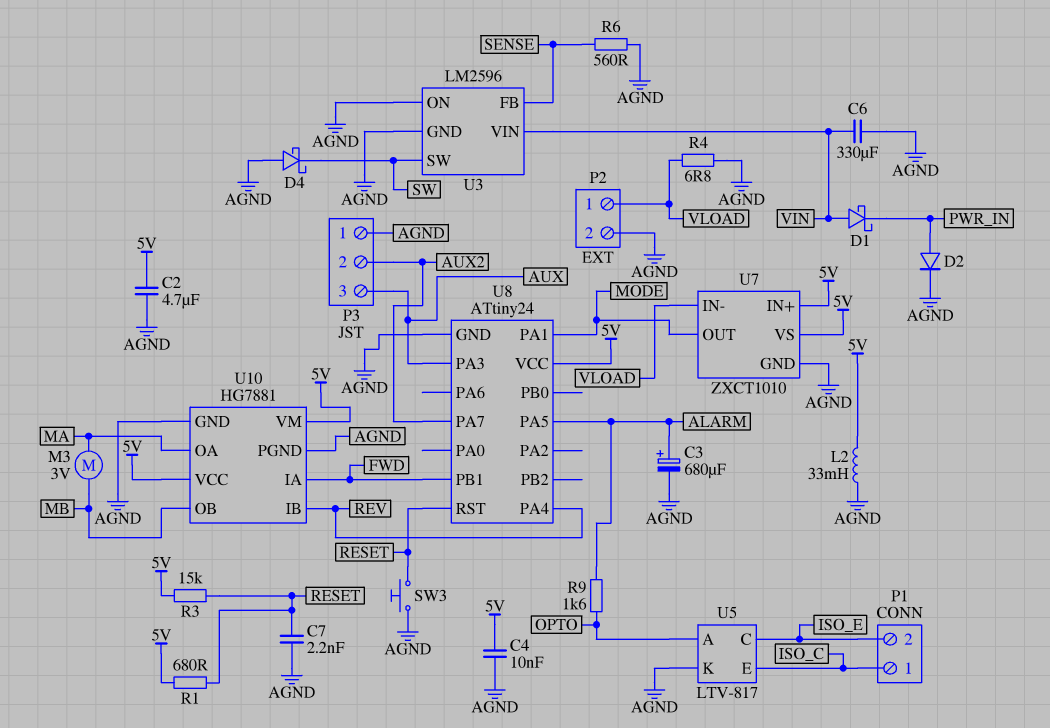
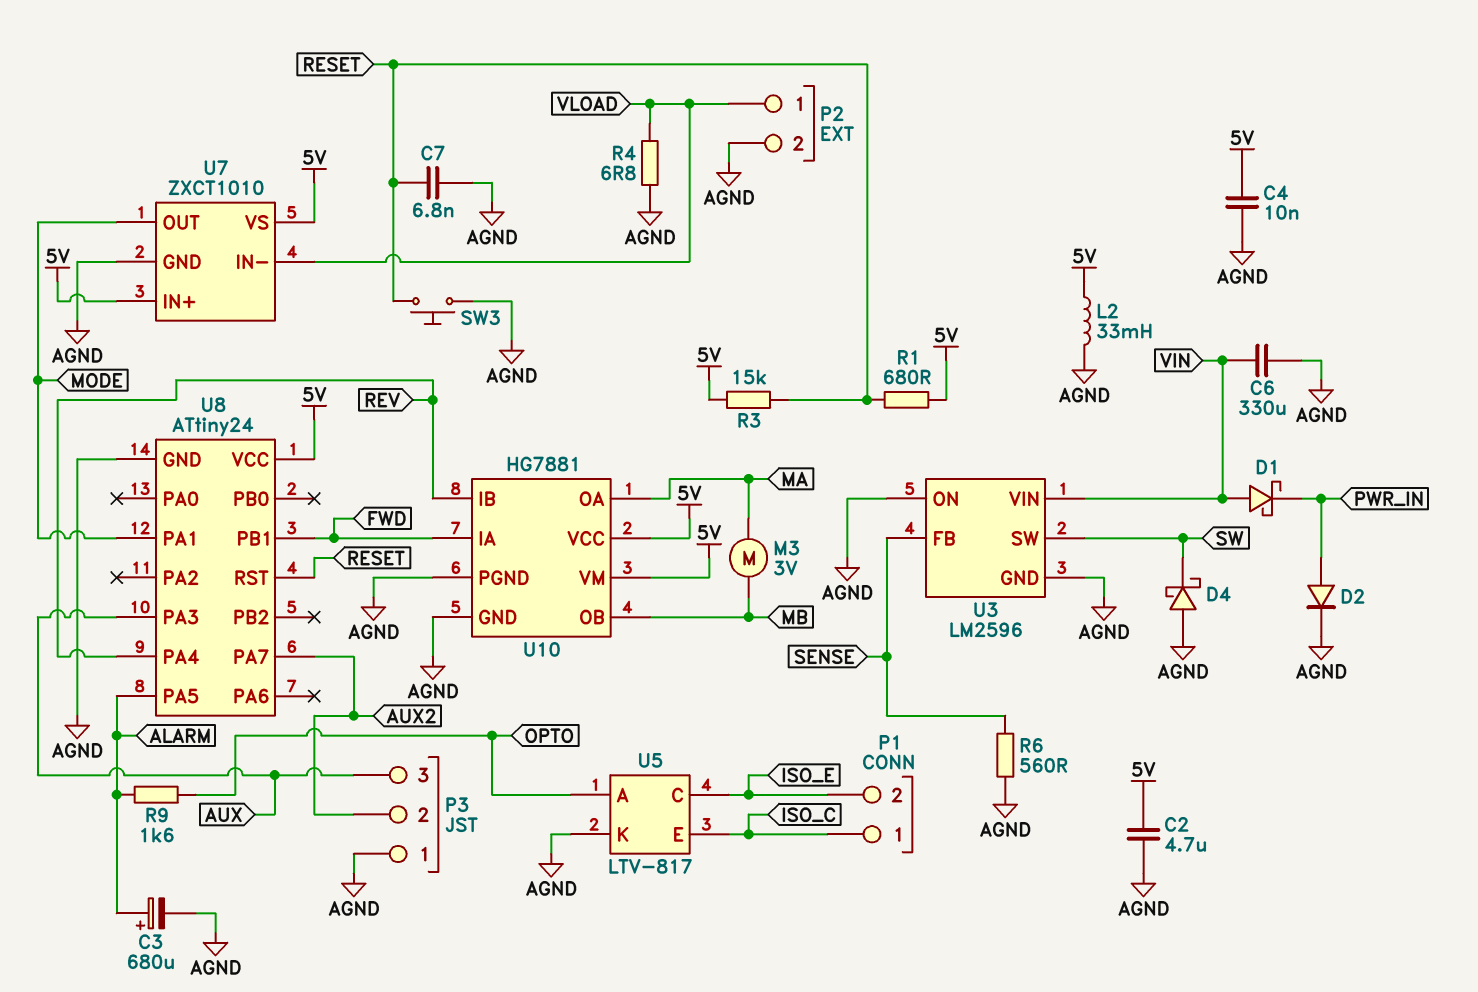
C7: 2.2nF (AGND, RESET) -> 6.8nF (AGND, RESET)

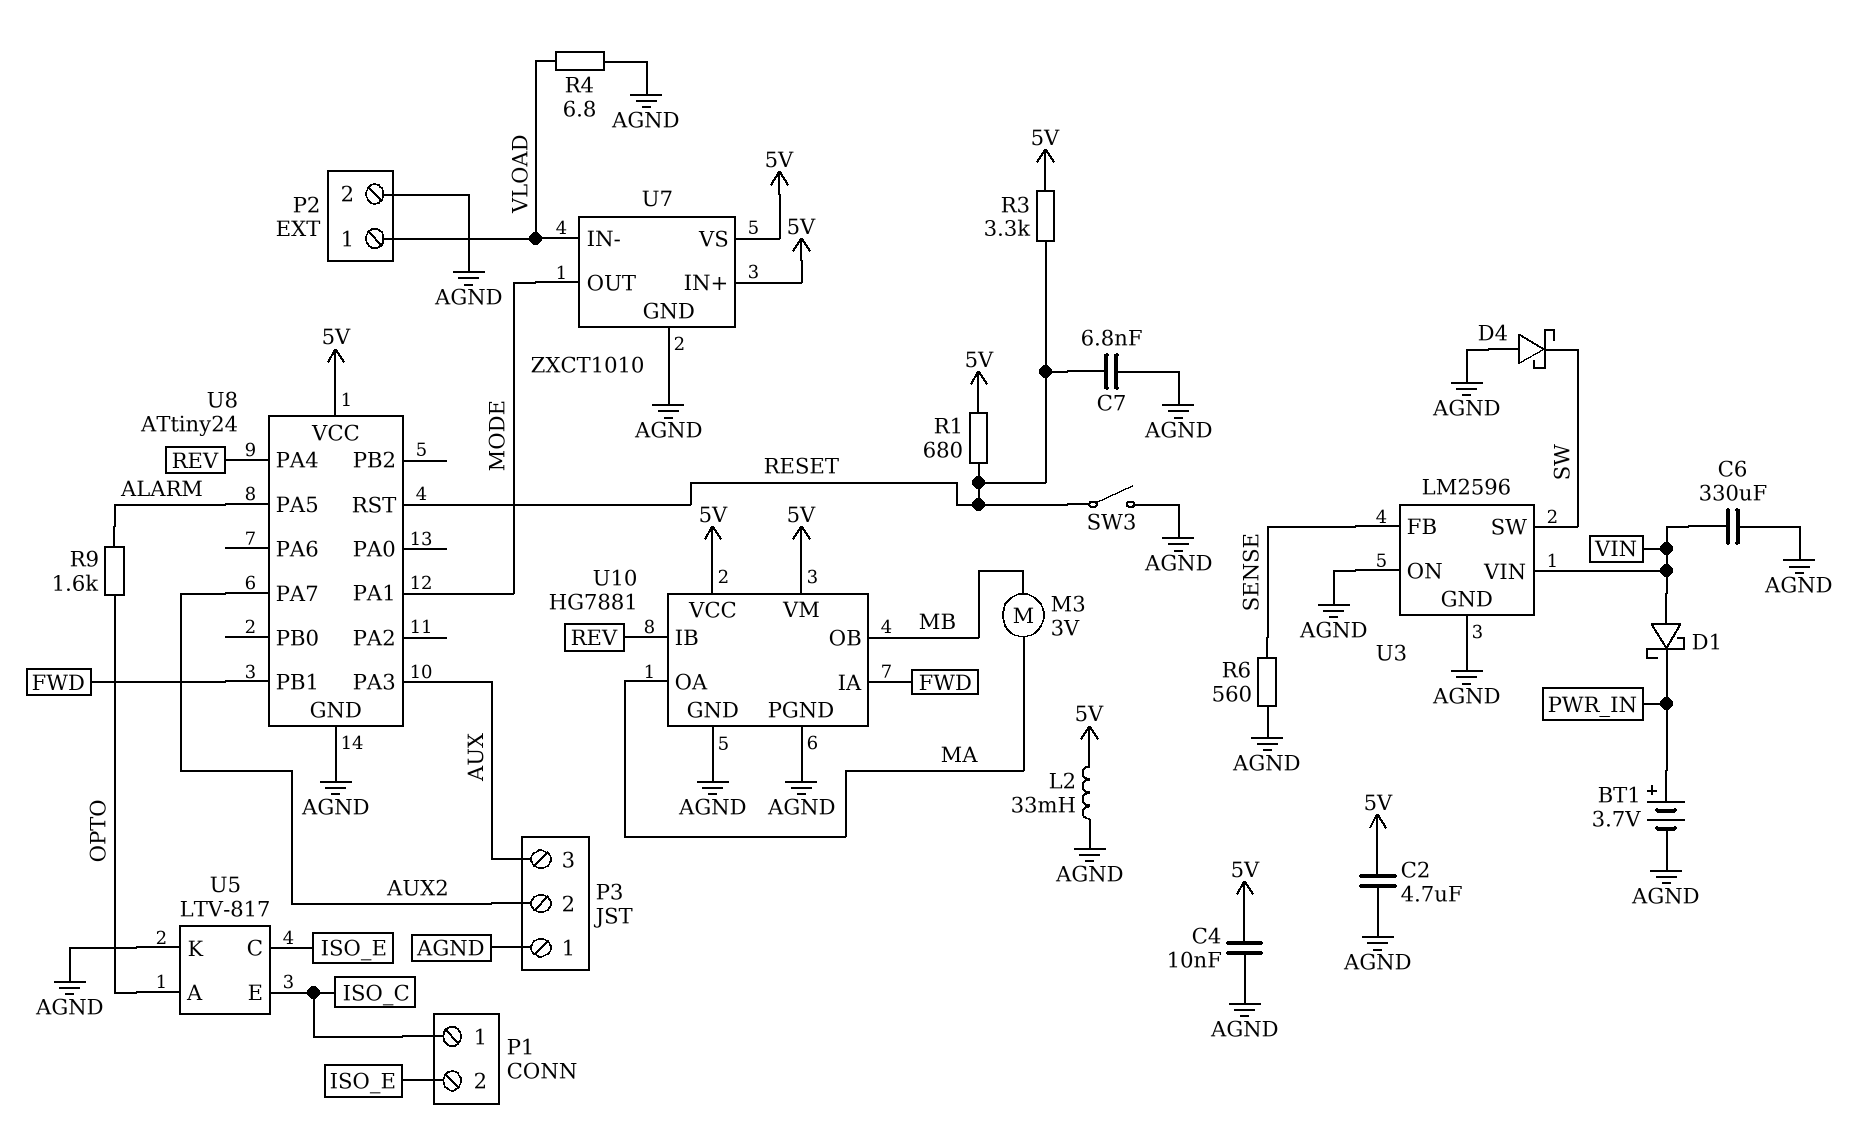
BT1: none -> 3.7V (plus PWR_IN, minus AGND)
C3: 680uF (plus ALARM, minus AGND) -> none
D2: diode (A PWR_IN, K AGND) -> none
R3: 15k (5V, RESET) -> 3.3k (5V, RESET)
SW3: button (AGND, RESET) -> switch (AGND, RESET)

